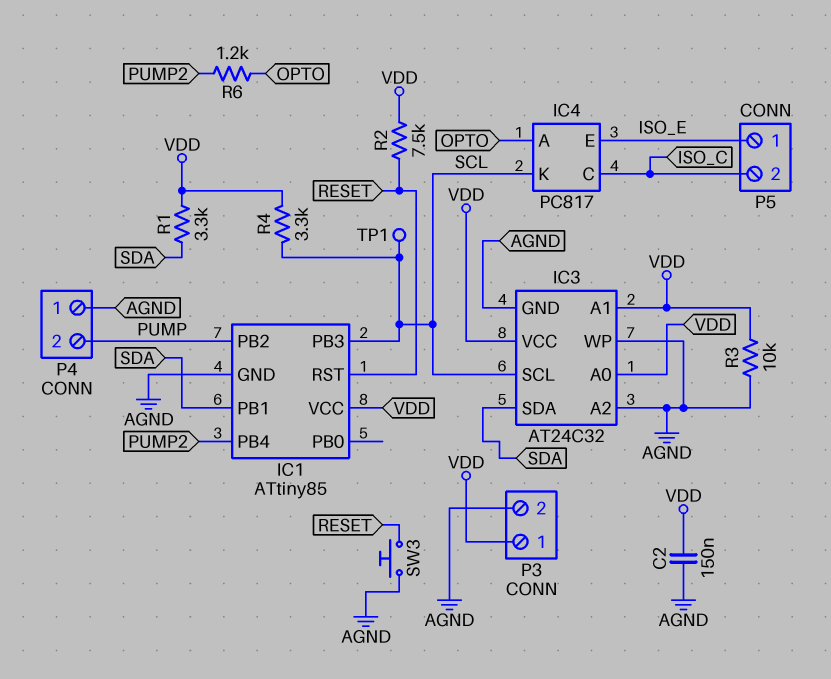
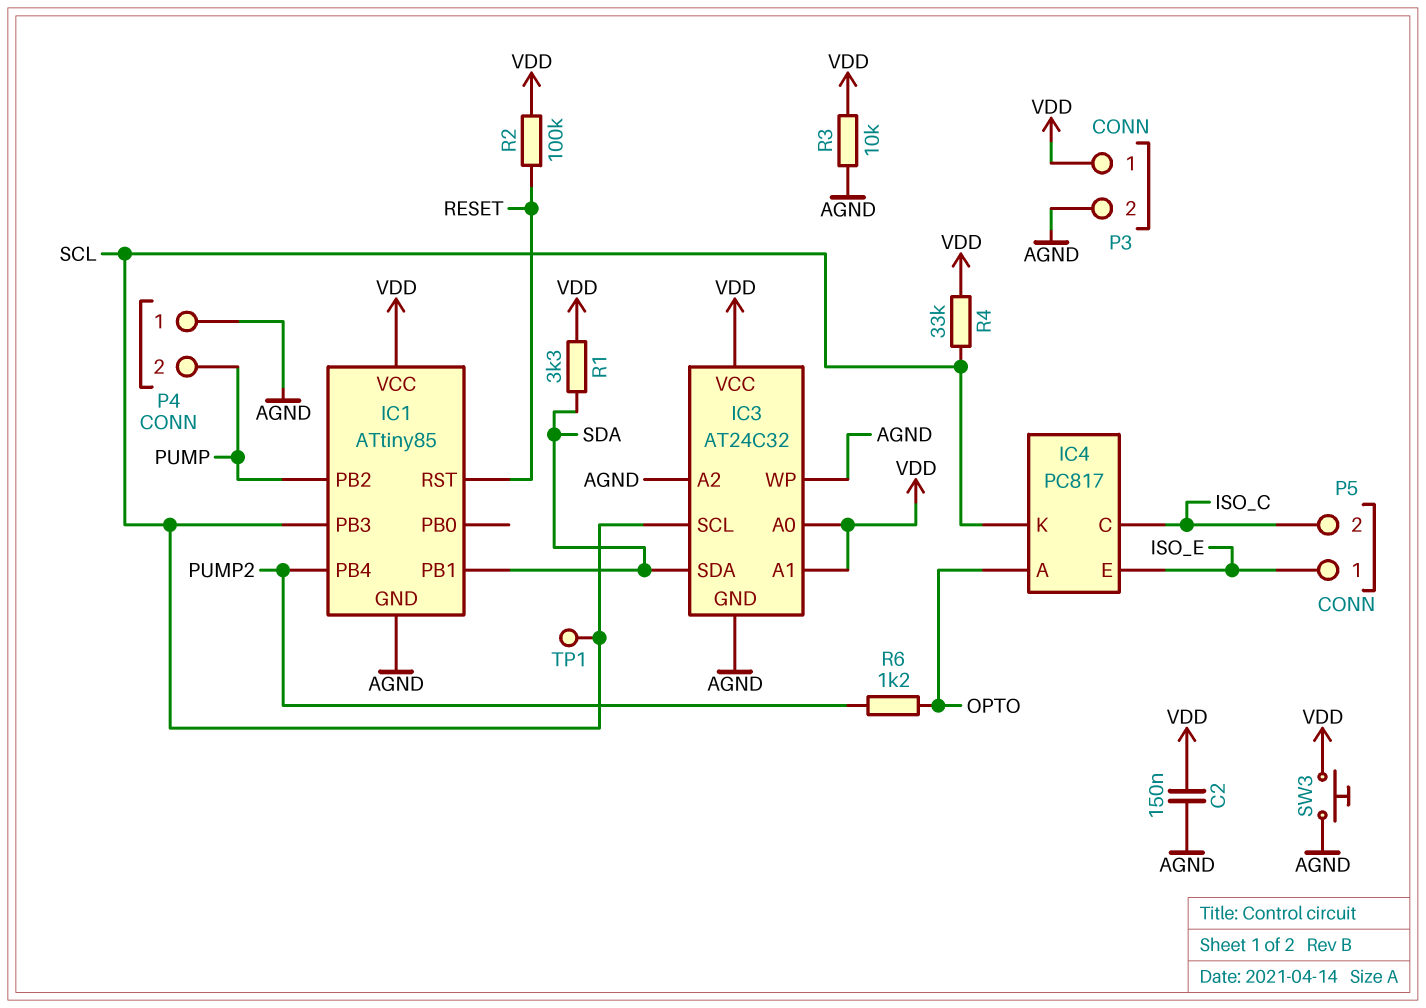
R2: 7.5k (RESET, VDD) -> 100k (RESET, VDD)
R4: 3.3k (SCL, VDD) -> 33k (SCL, VDD)
SW3: button (AGND, RESET) -> button (AGND, VDD)

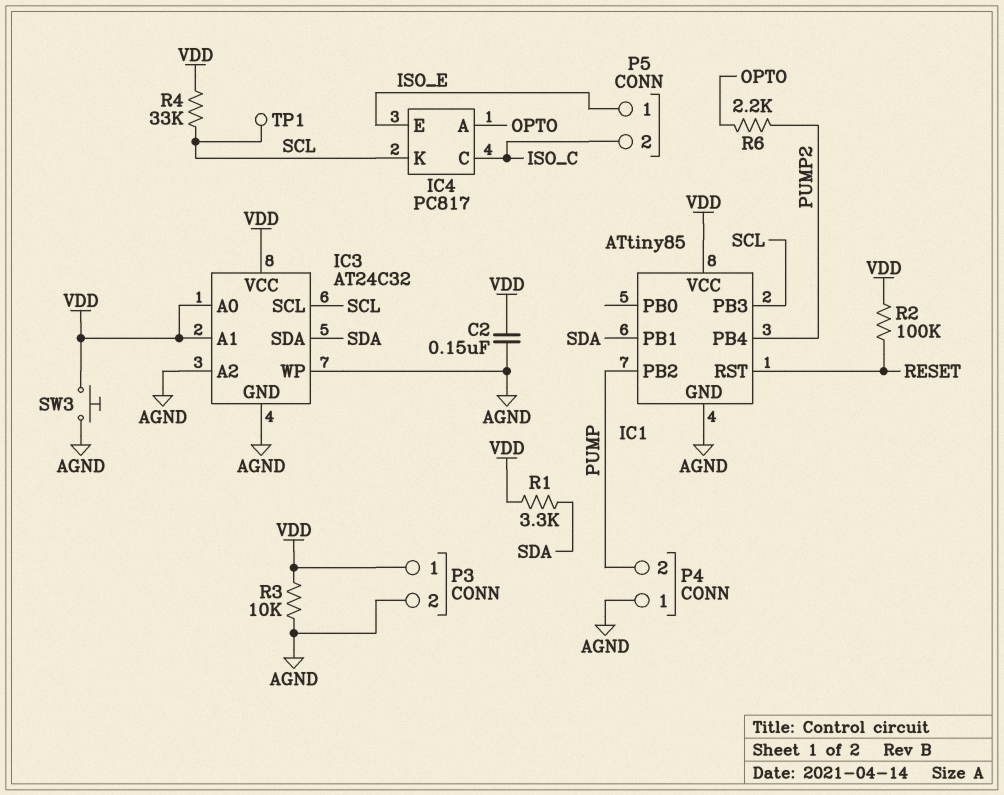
R6: 1.2k (OPTO, PUMP2) -> 2.2k (OPTO, PUMP2)

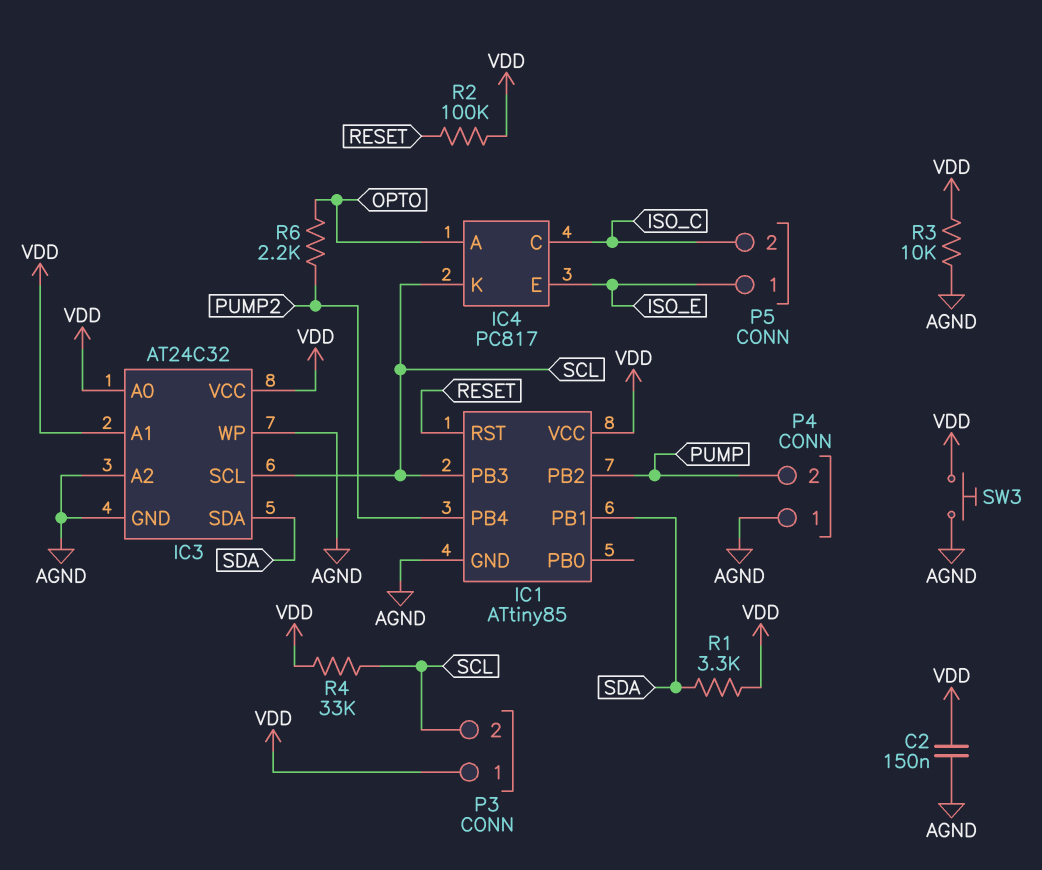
P3 pin 2: AGND -> SCL
TP1: test point (SCL) -> none

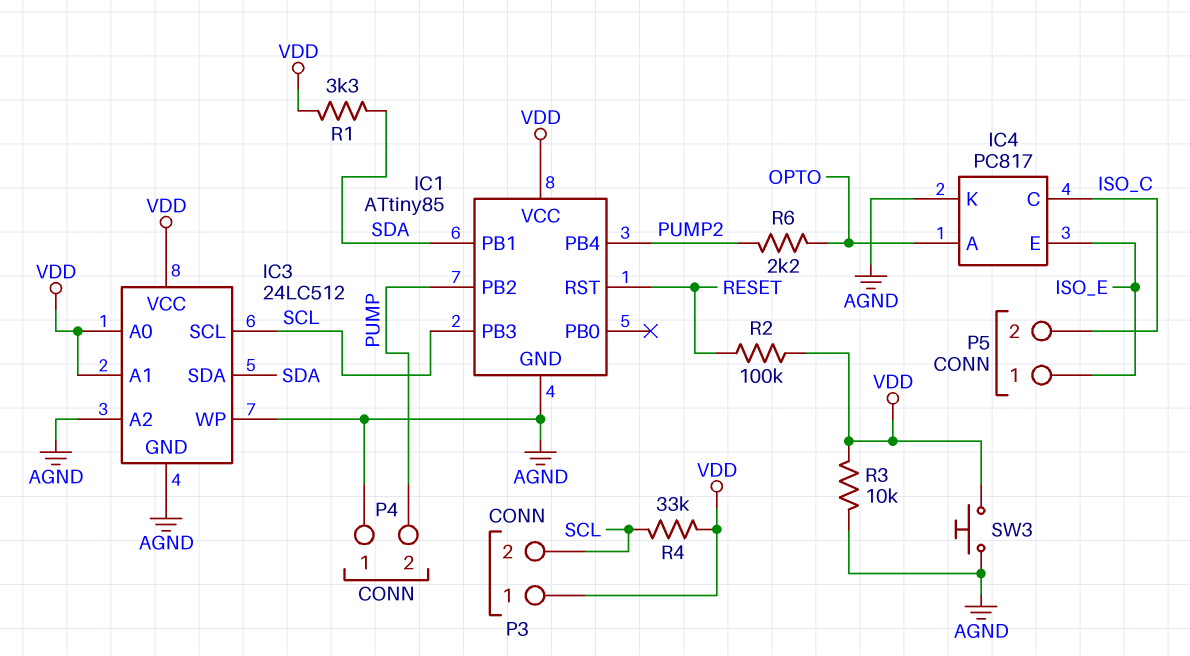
C2: 150nF (AGND, VDD) -> none
IC3: AT24C32 -> 24LC512
IC4 pin K: SCL -> AGND

